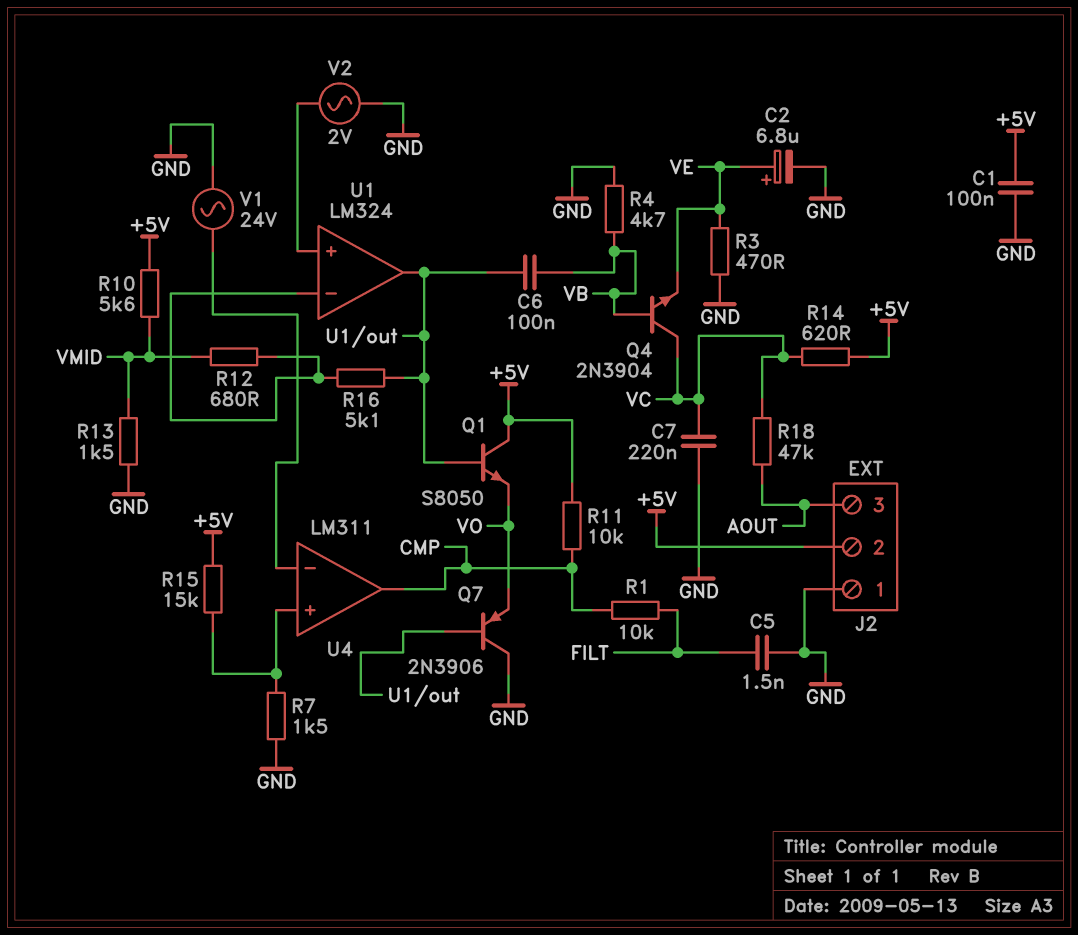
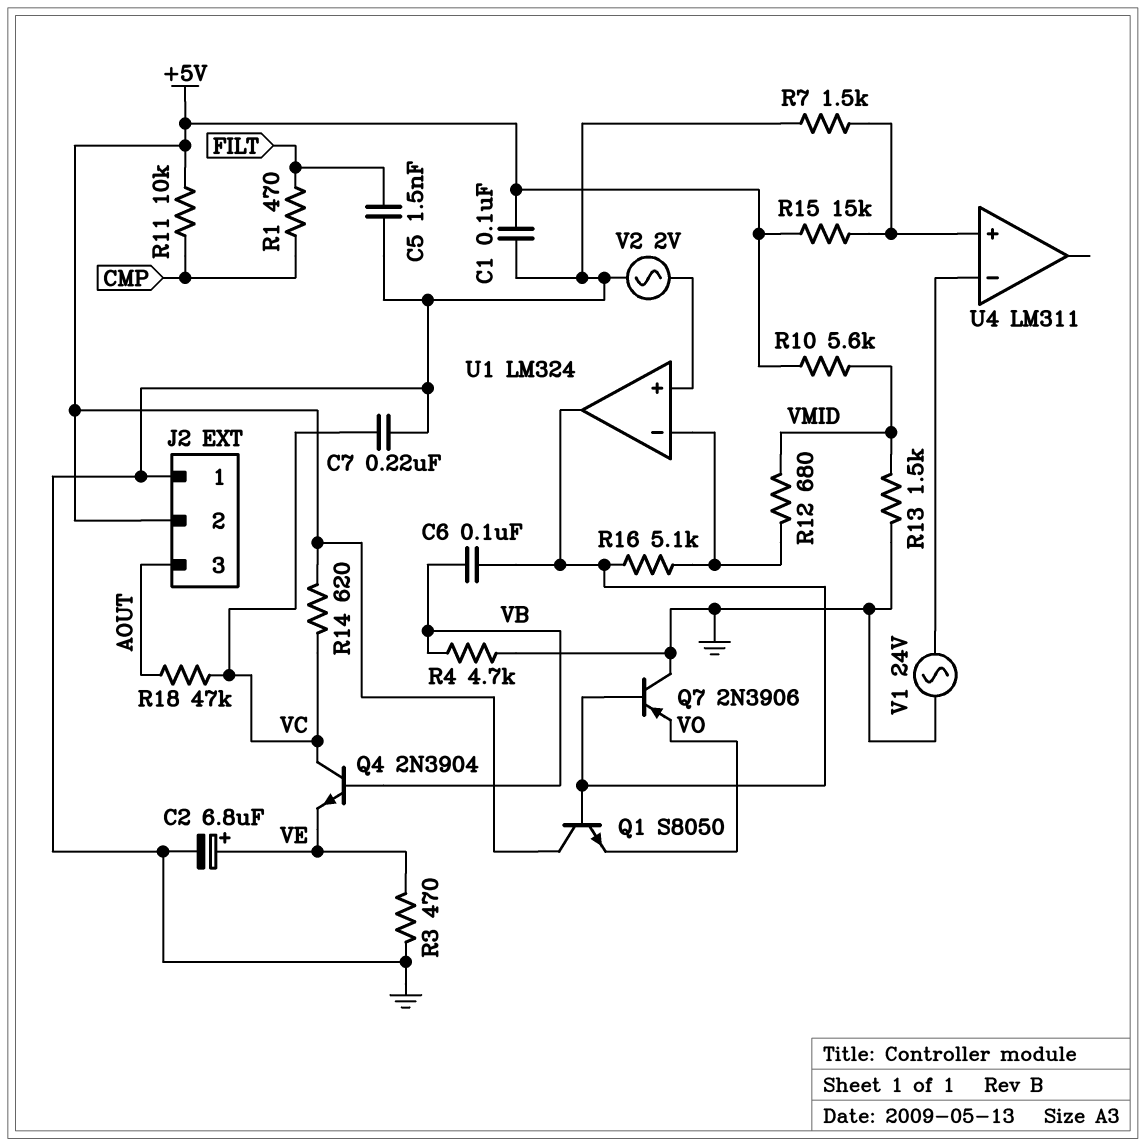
R1: 10k (CMP, FILT) -> 470 (CMP, FILT)
U4 pin out: CMP -> none

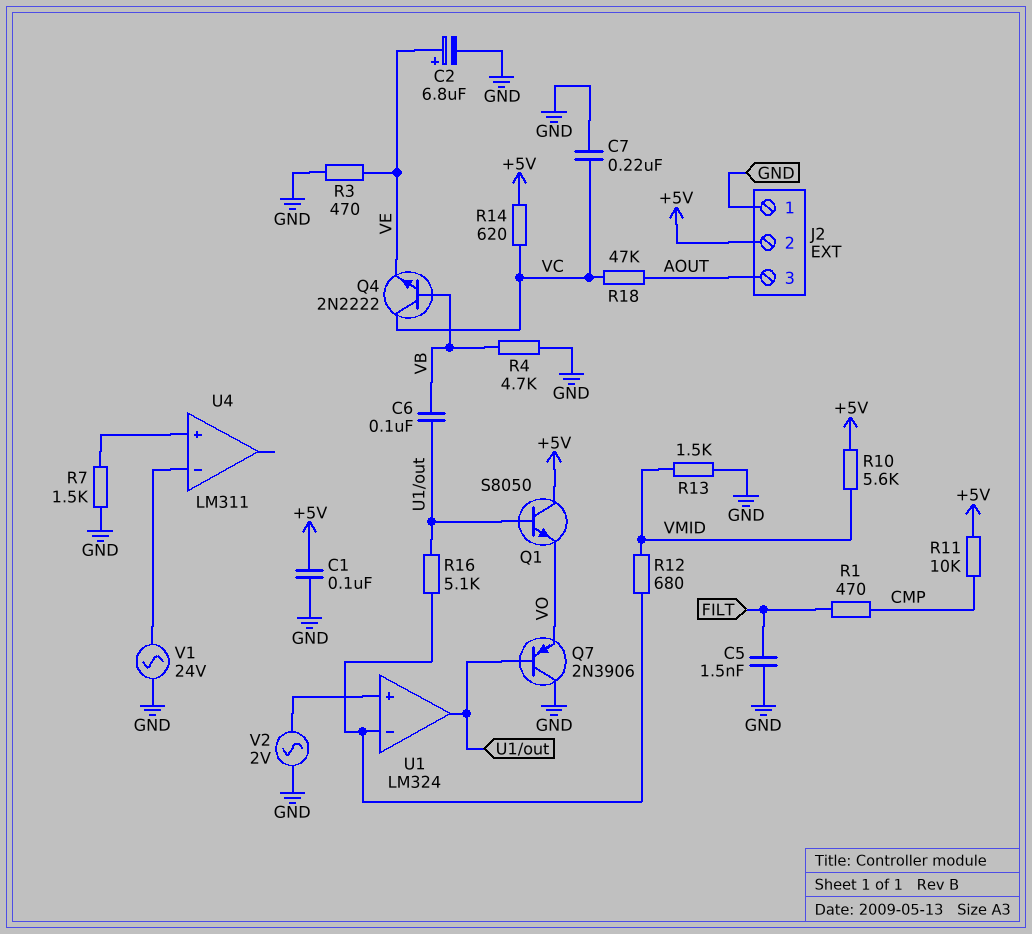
Q4: NPN 2N3904 (B VB, C VC, E VE) -> NPN 2N2222 (B VB, C VC, E VE)
R15: 15k (+5V, U4/in+) -> none

